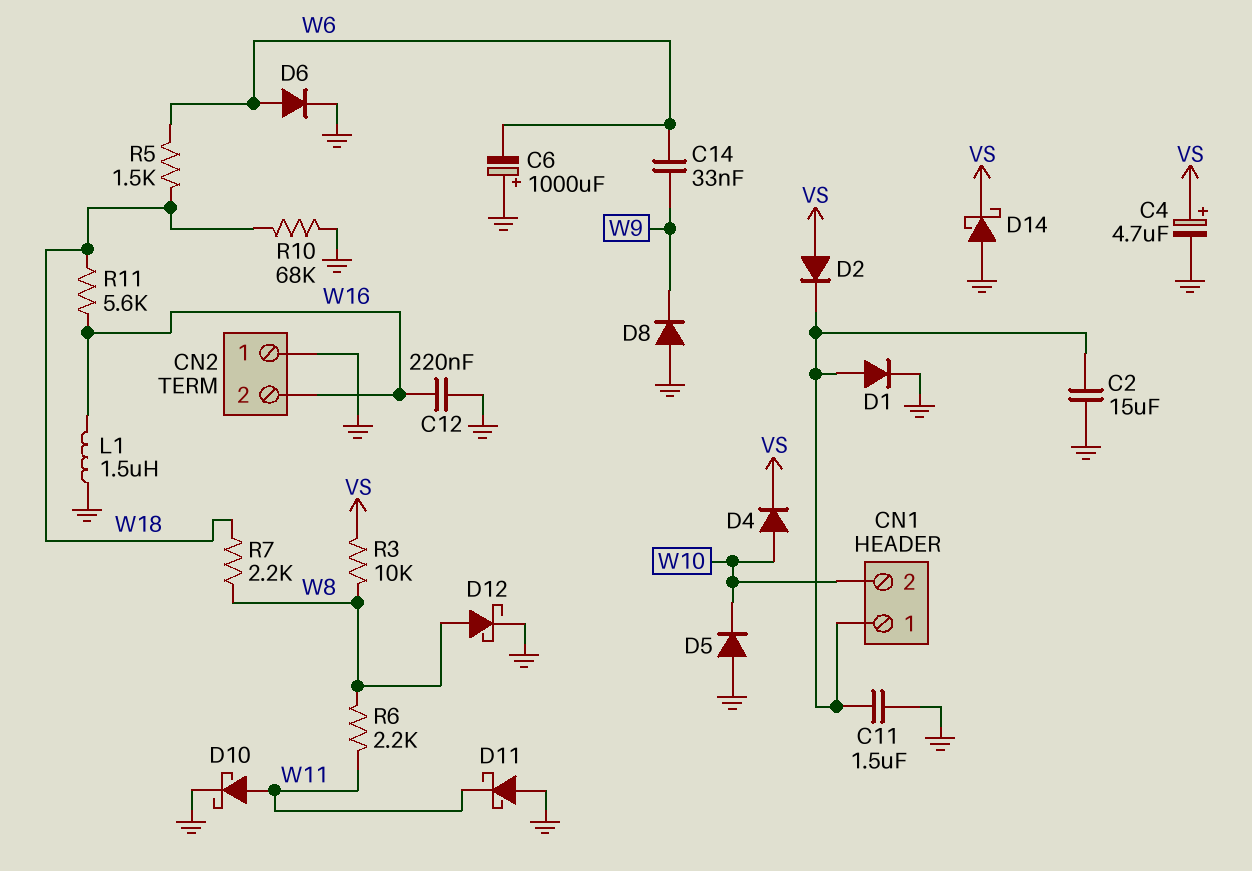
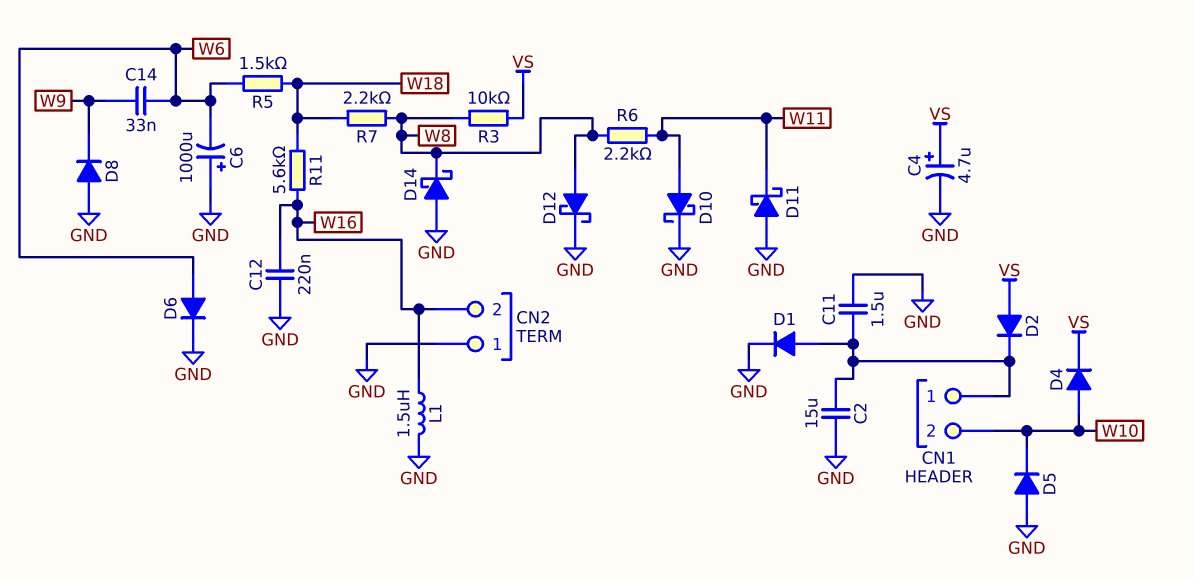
D14: schottky (A GND, K VS) -> schottky (A GND, K W8)
R10: 68k (GND, W18) -> none

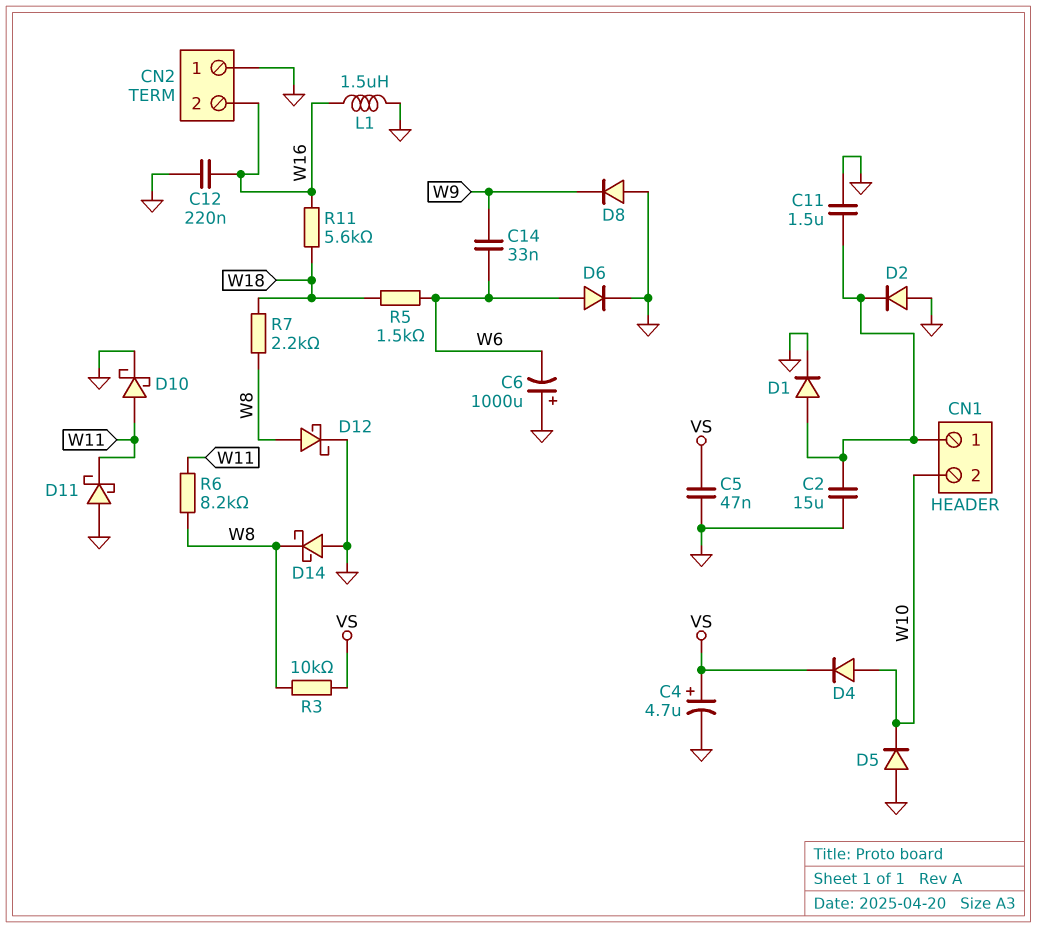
C5: none -> 47nF (GND, VS)
D2: diode (A VS, K CN1/1) -> diode (A GND, K CN1/1)
R6: 2.2k (W8, W11) -> 8.2k (W8, W11)

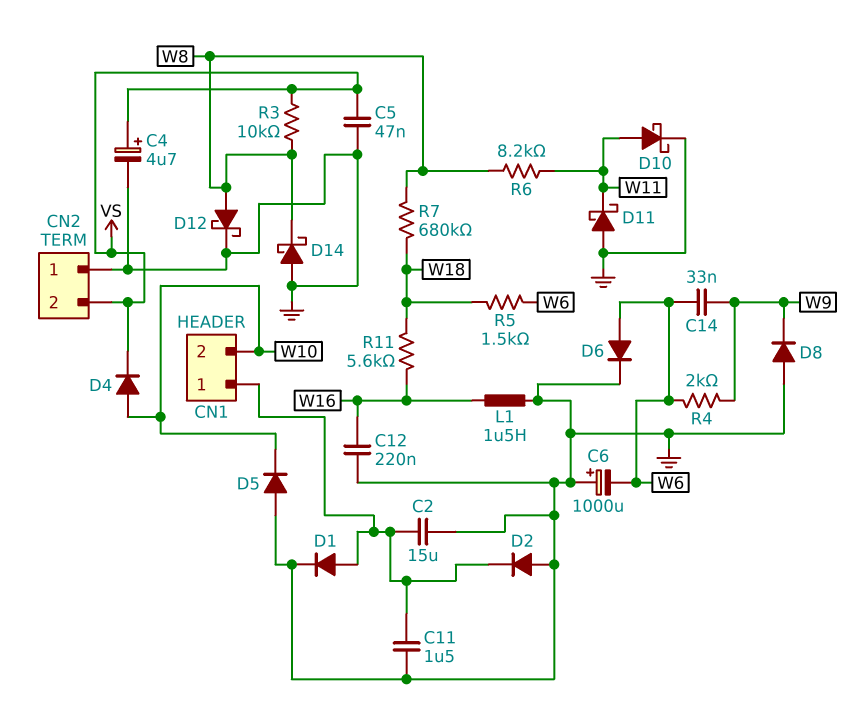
CN2 pin 2: W16 -> VS
R4: none -> 2k (W6, W9)
R7: 2.2k (W8, W18) -> 680k (W8, W18)

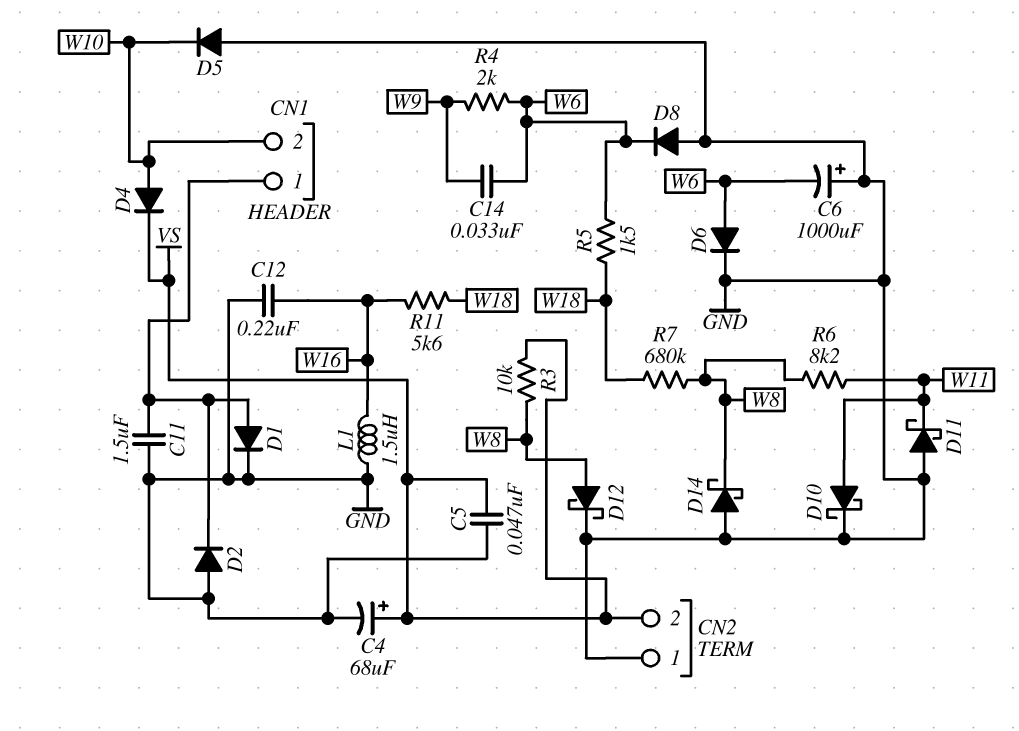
C2: 15uF (CN1/1, GND) -> none
C4: 4.7uF (plus VS, minus GND) -> 68uF (plus VS, minus GND)
D8: diode (A GND, K W9) -> diode (A GND, K W6)

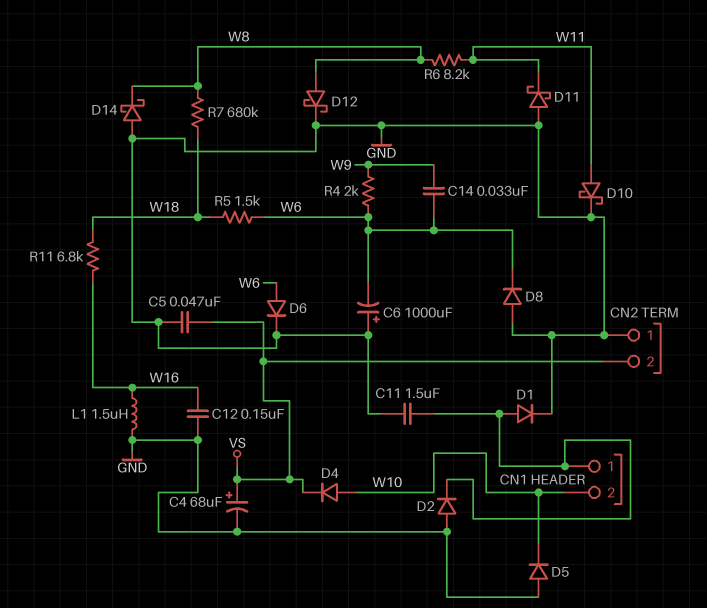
C12: 220nF (GND, W16) -> 150nF (GND, W16)
R3: 10k (VS, W8) -> none
R11: 5.6k (W16, W18) -> 6.8k (W16, W18)

